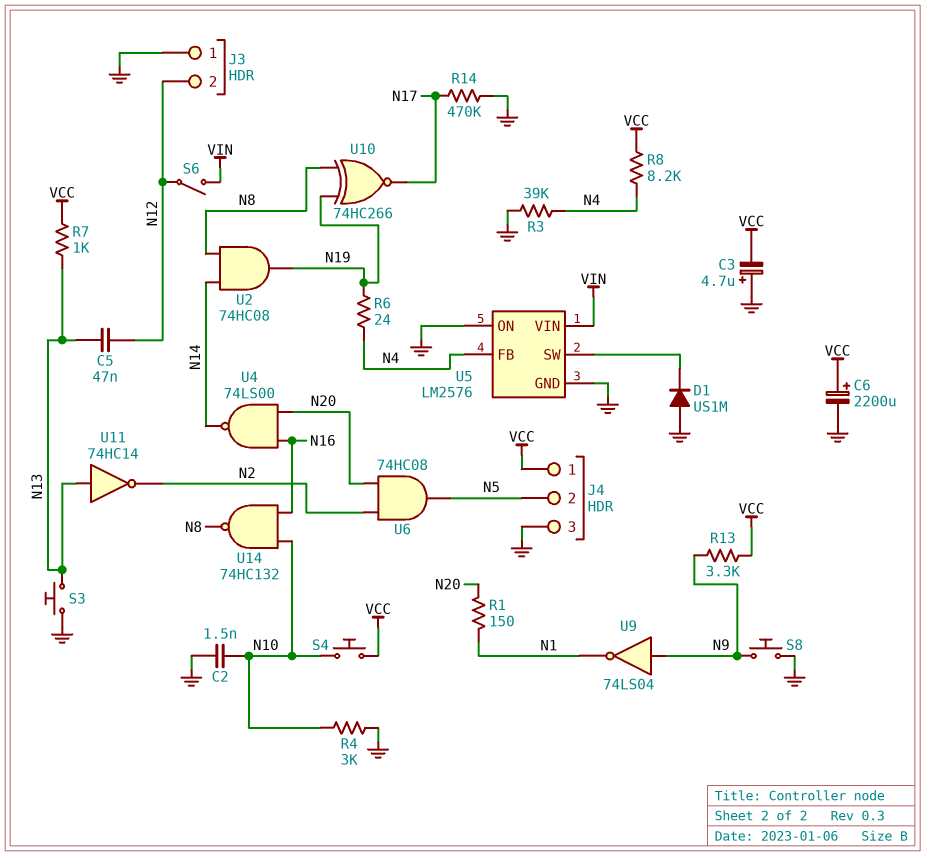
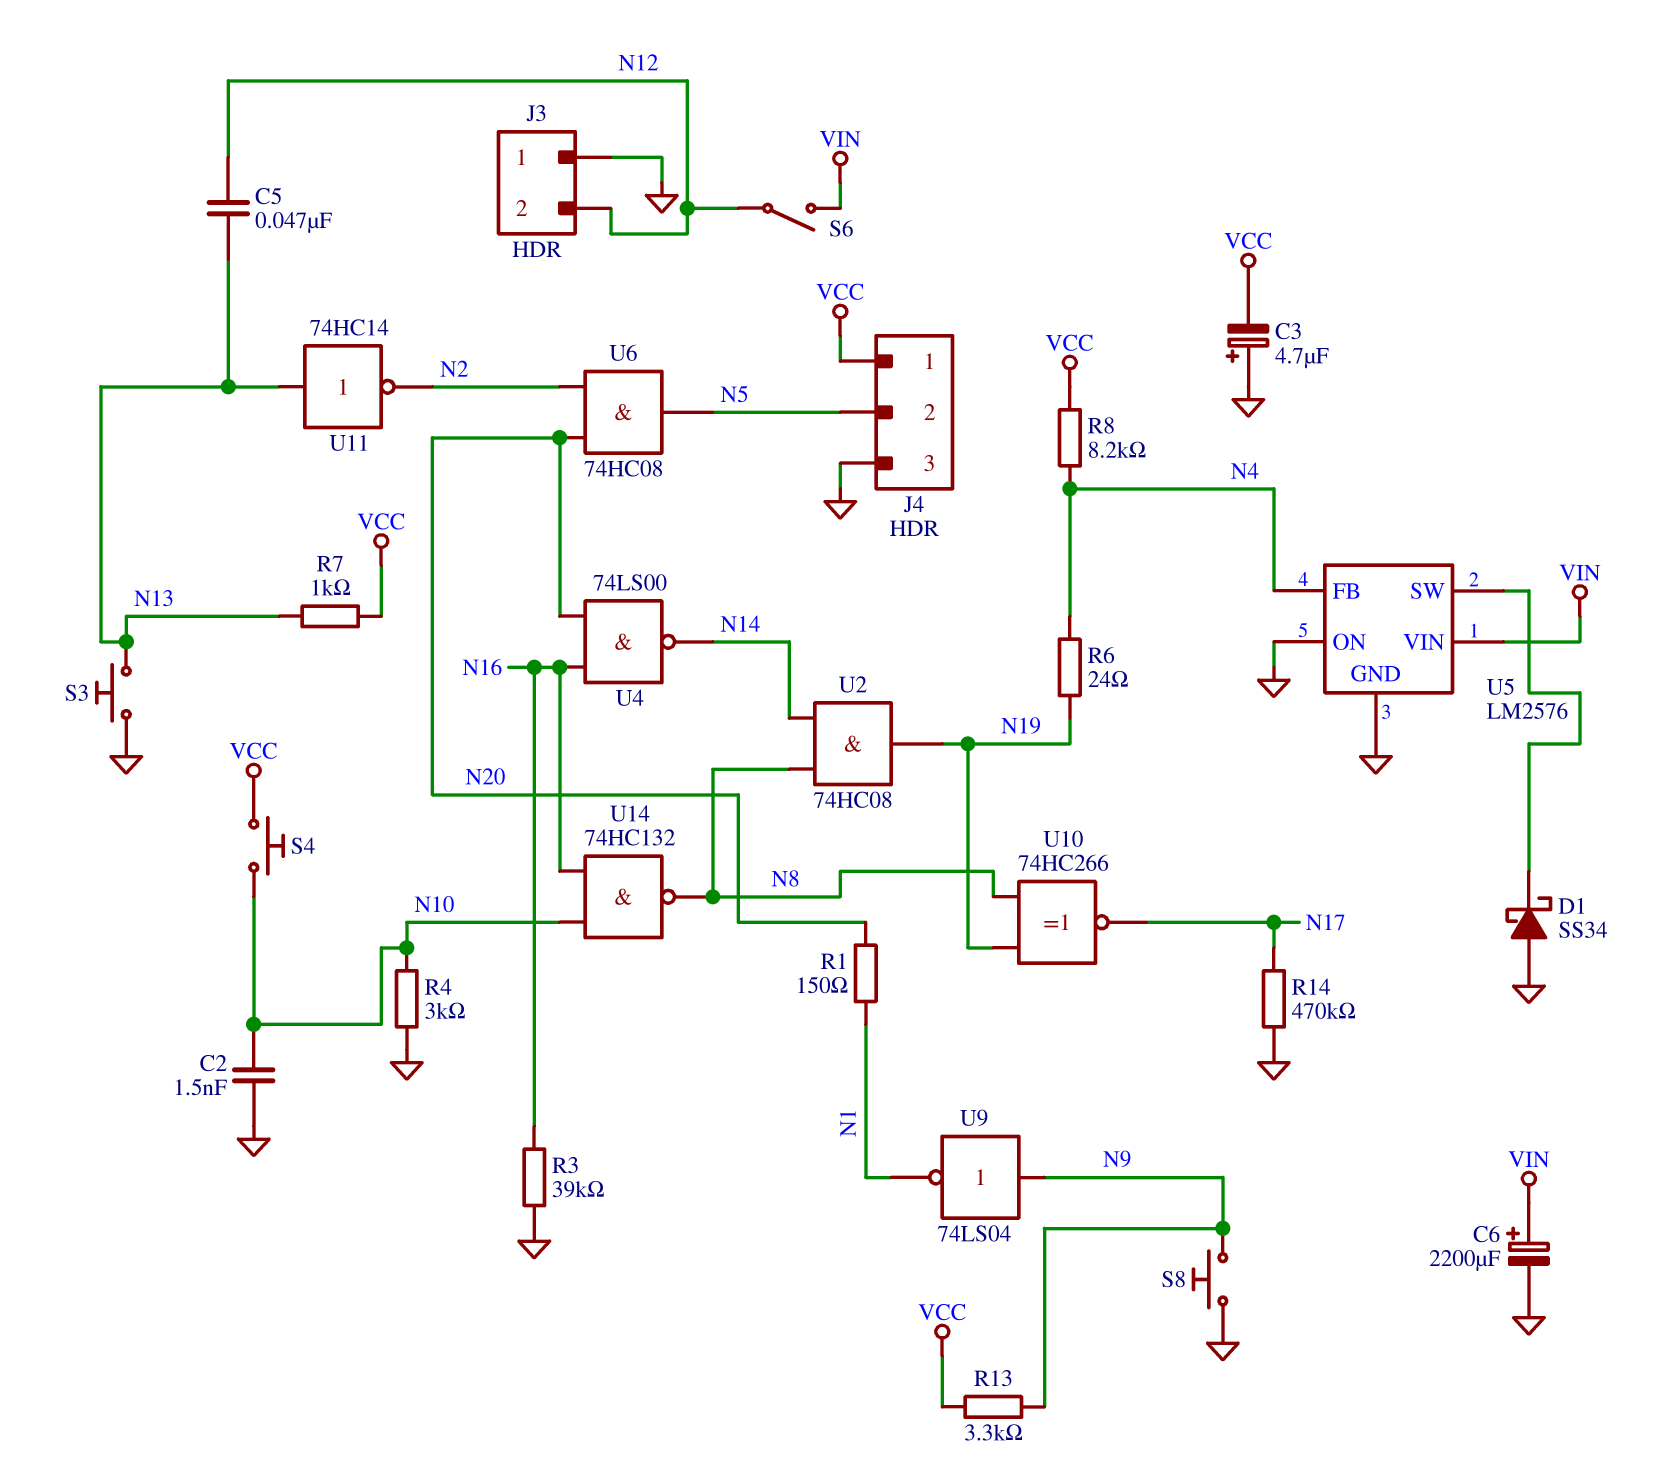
C6: 2200uF (plus VCC, minus GND) -> 2200uF (plus VIN, minus GND)
D1: diode US1M (A GND, K U5/SW) -> schottky SS34 (A GND, K U5/SW)
R3: 39k (GND, N4) -> 39k (GND, N16)

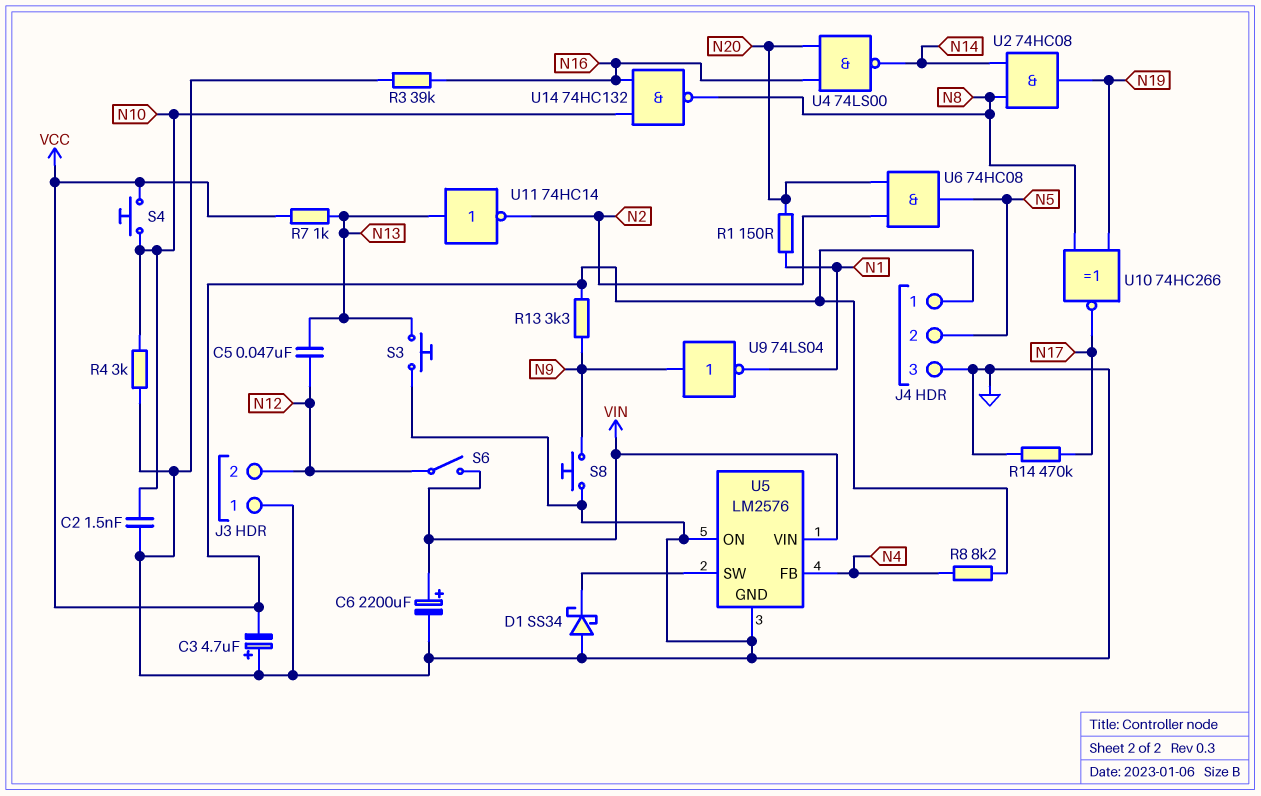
R6: 24 (N4, N19) -> none

